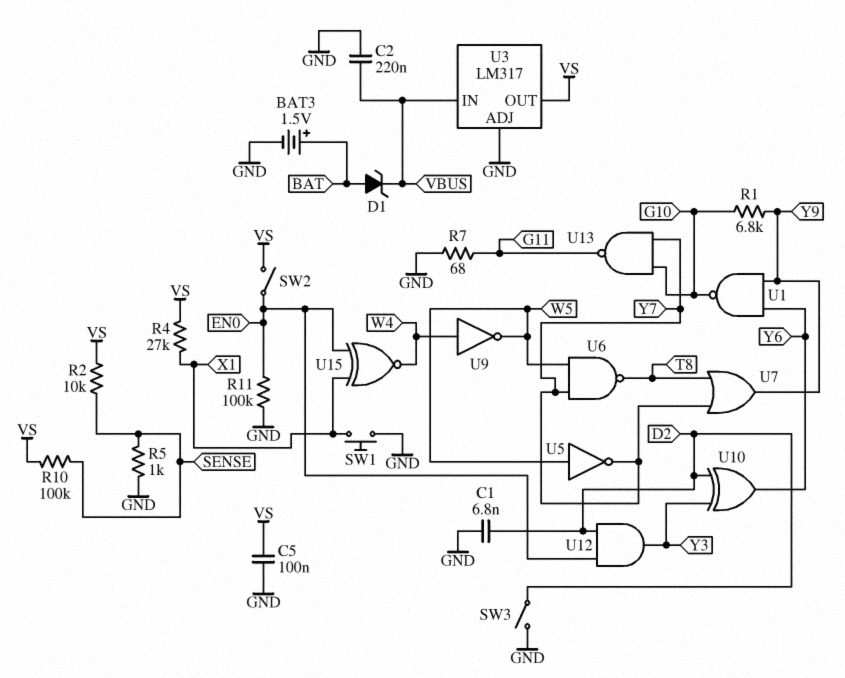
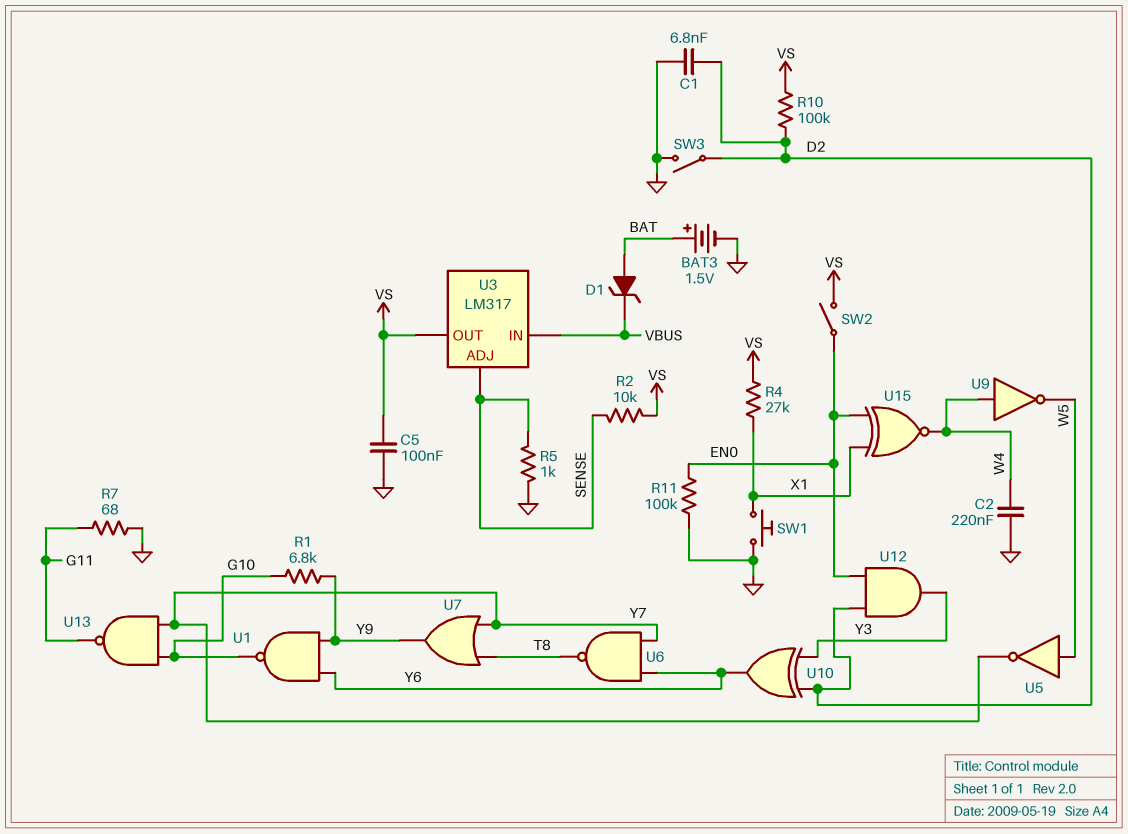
C2: 220nF (GND, VBUS) -> 220nF (GND, W4)
R10: 100k (SENSE, VS) -> 100k (D2, VS)
U3 pin ADJ: GND -> SENSE
U6: NAND (in W5, in Y7, out T8) -> NAND (in Y6, in Y7, out T8)

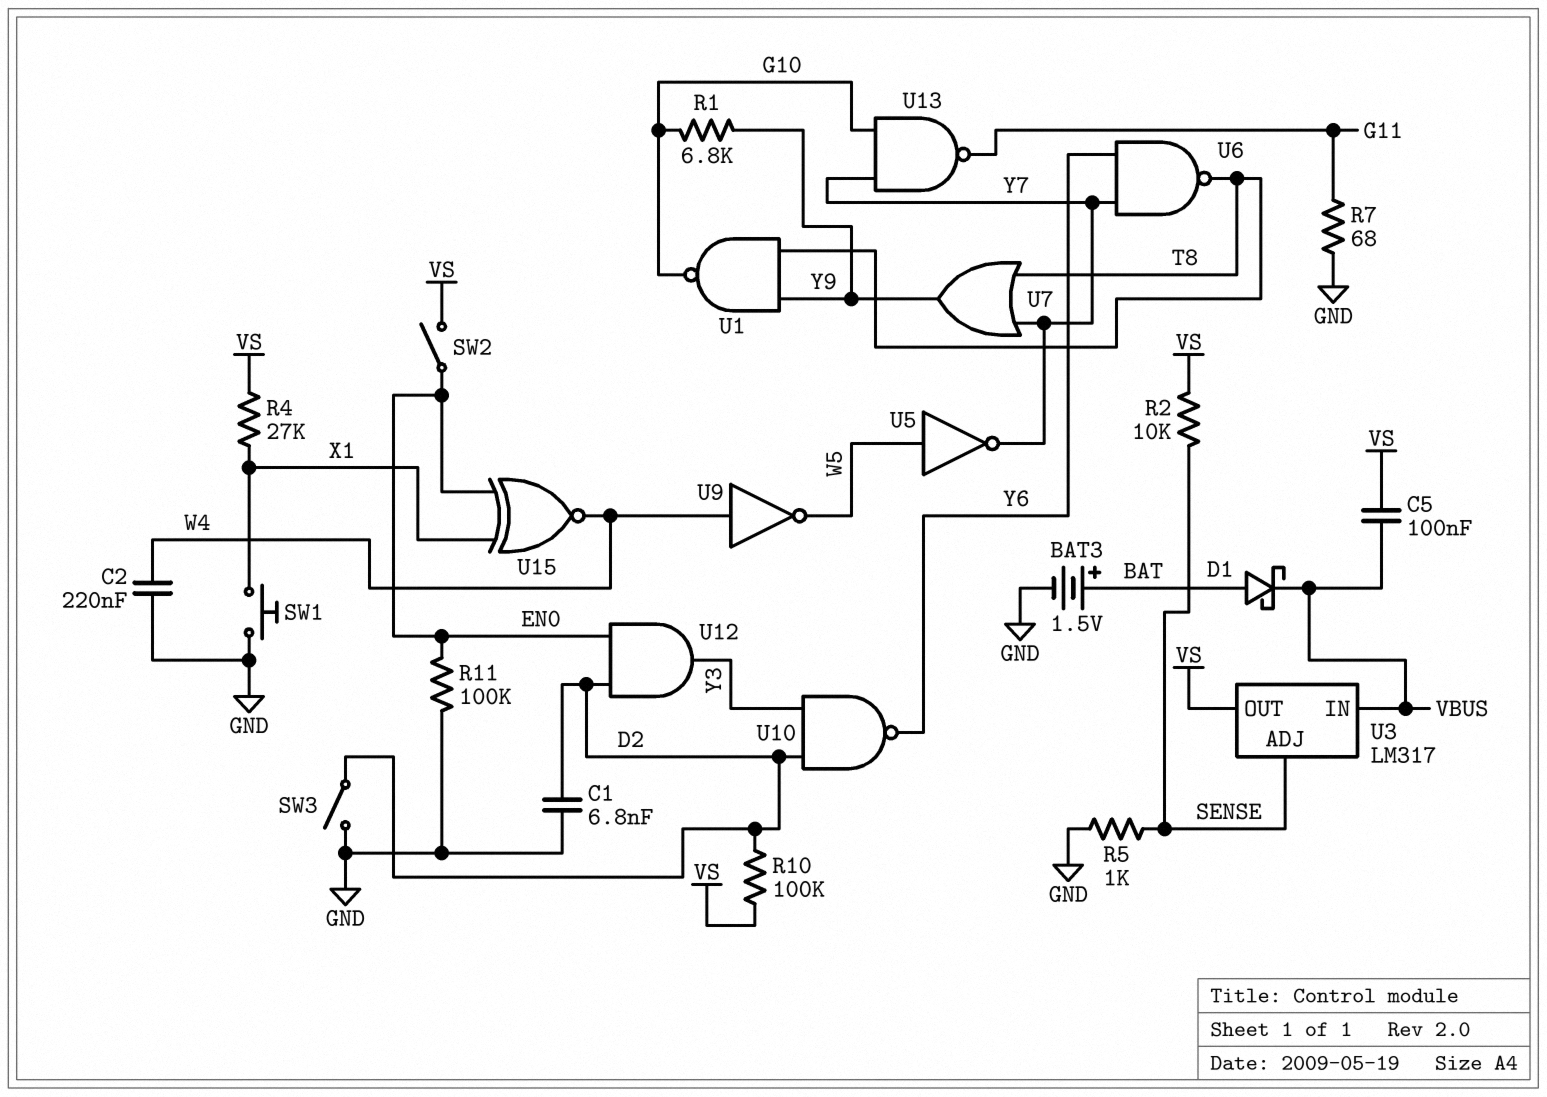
C5: 100nF (GND, VS) -> 100nF (VBUS, VS)
D1: zener (A BAT, K VBUS) -> schottky (A BAT, K VBUS)
U1: NAND (in Y6, in Y9, out G10) -> NAND (in T8, in Y9, out G10)
U10: XOR (in D2, in Y3, out Y6) -> NAND (in D2, in Y3, out Y6)

